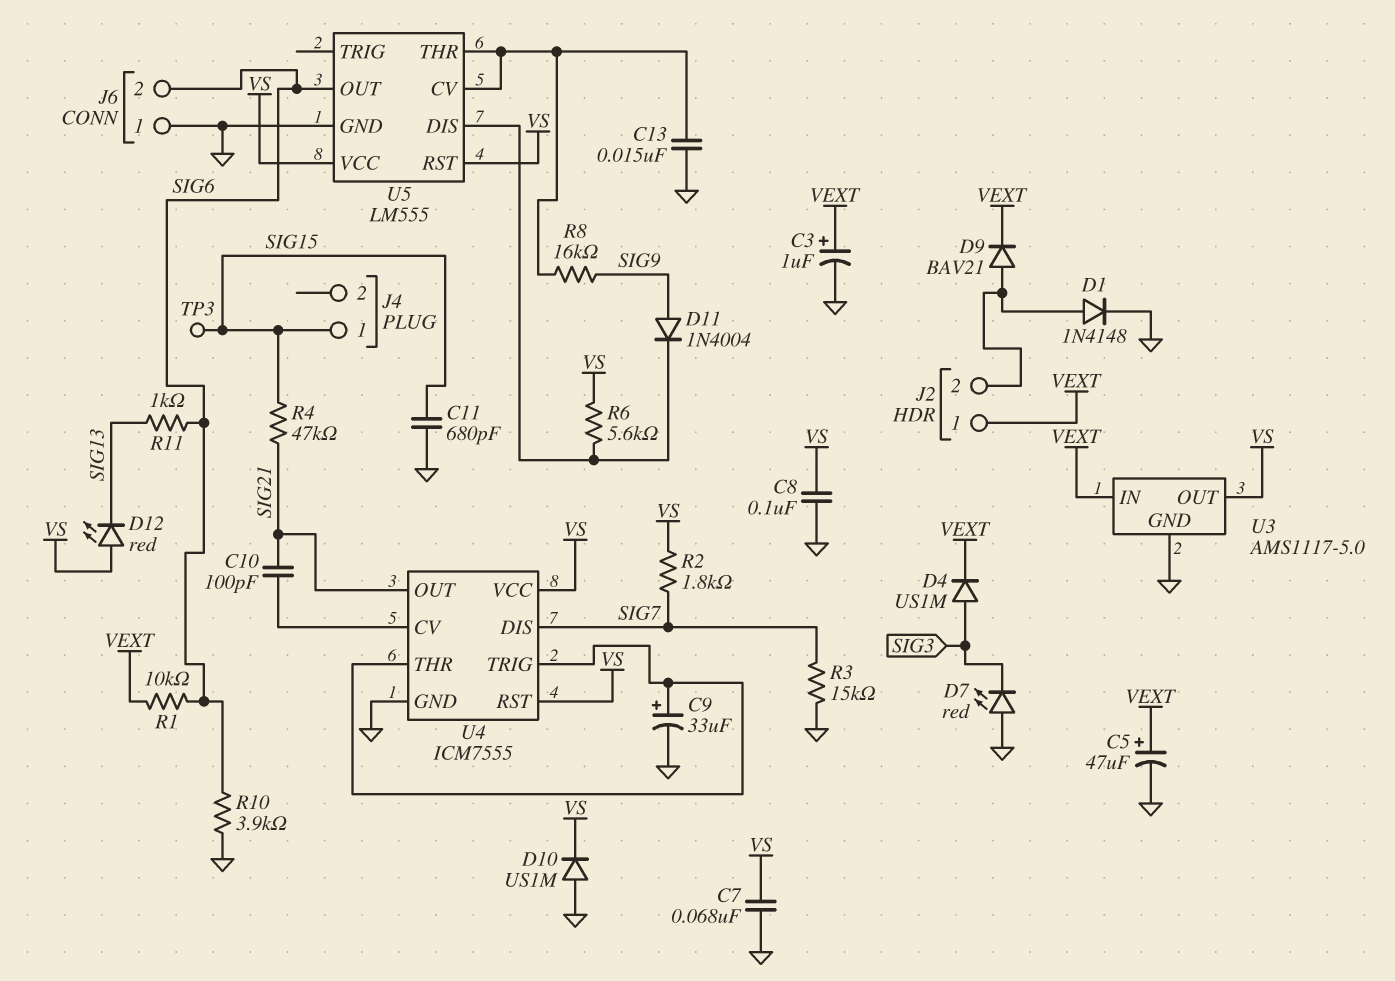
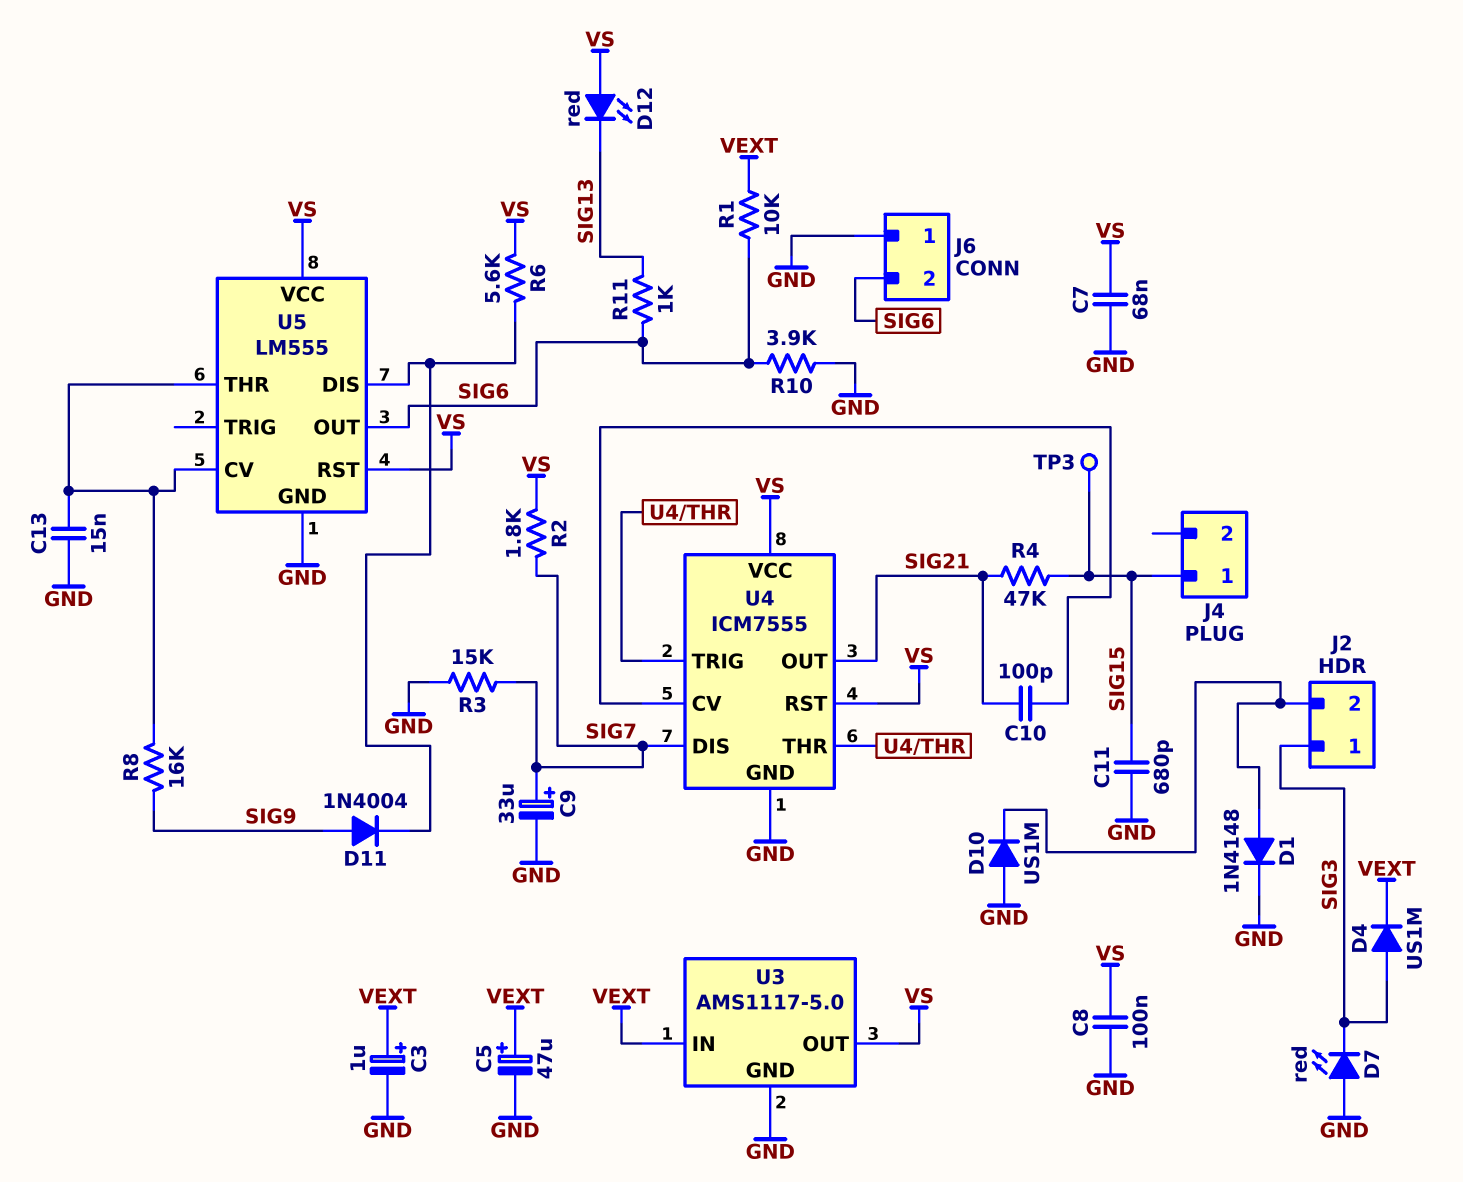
C9: 33uF (plus U4/THR, minus GND) -> 33uF (plus SIG7, minus GND)
D9: diode BAV21 (A J2/2, K VEXT) -> none
D10: diode US1M (A GND, K VS) -> diode US1M (A GND, K J2/2)
J2 pin 1: VEXT -> SIG3

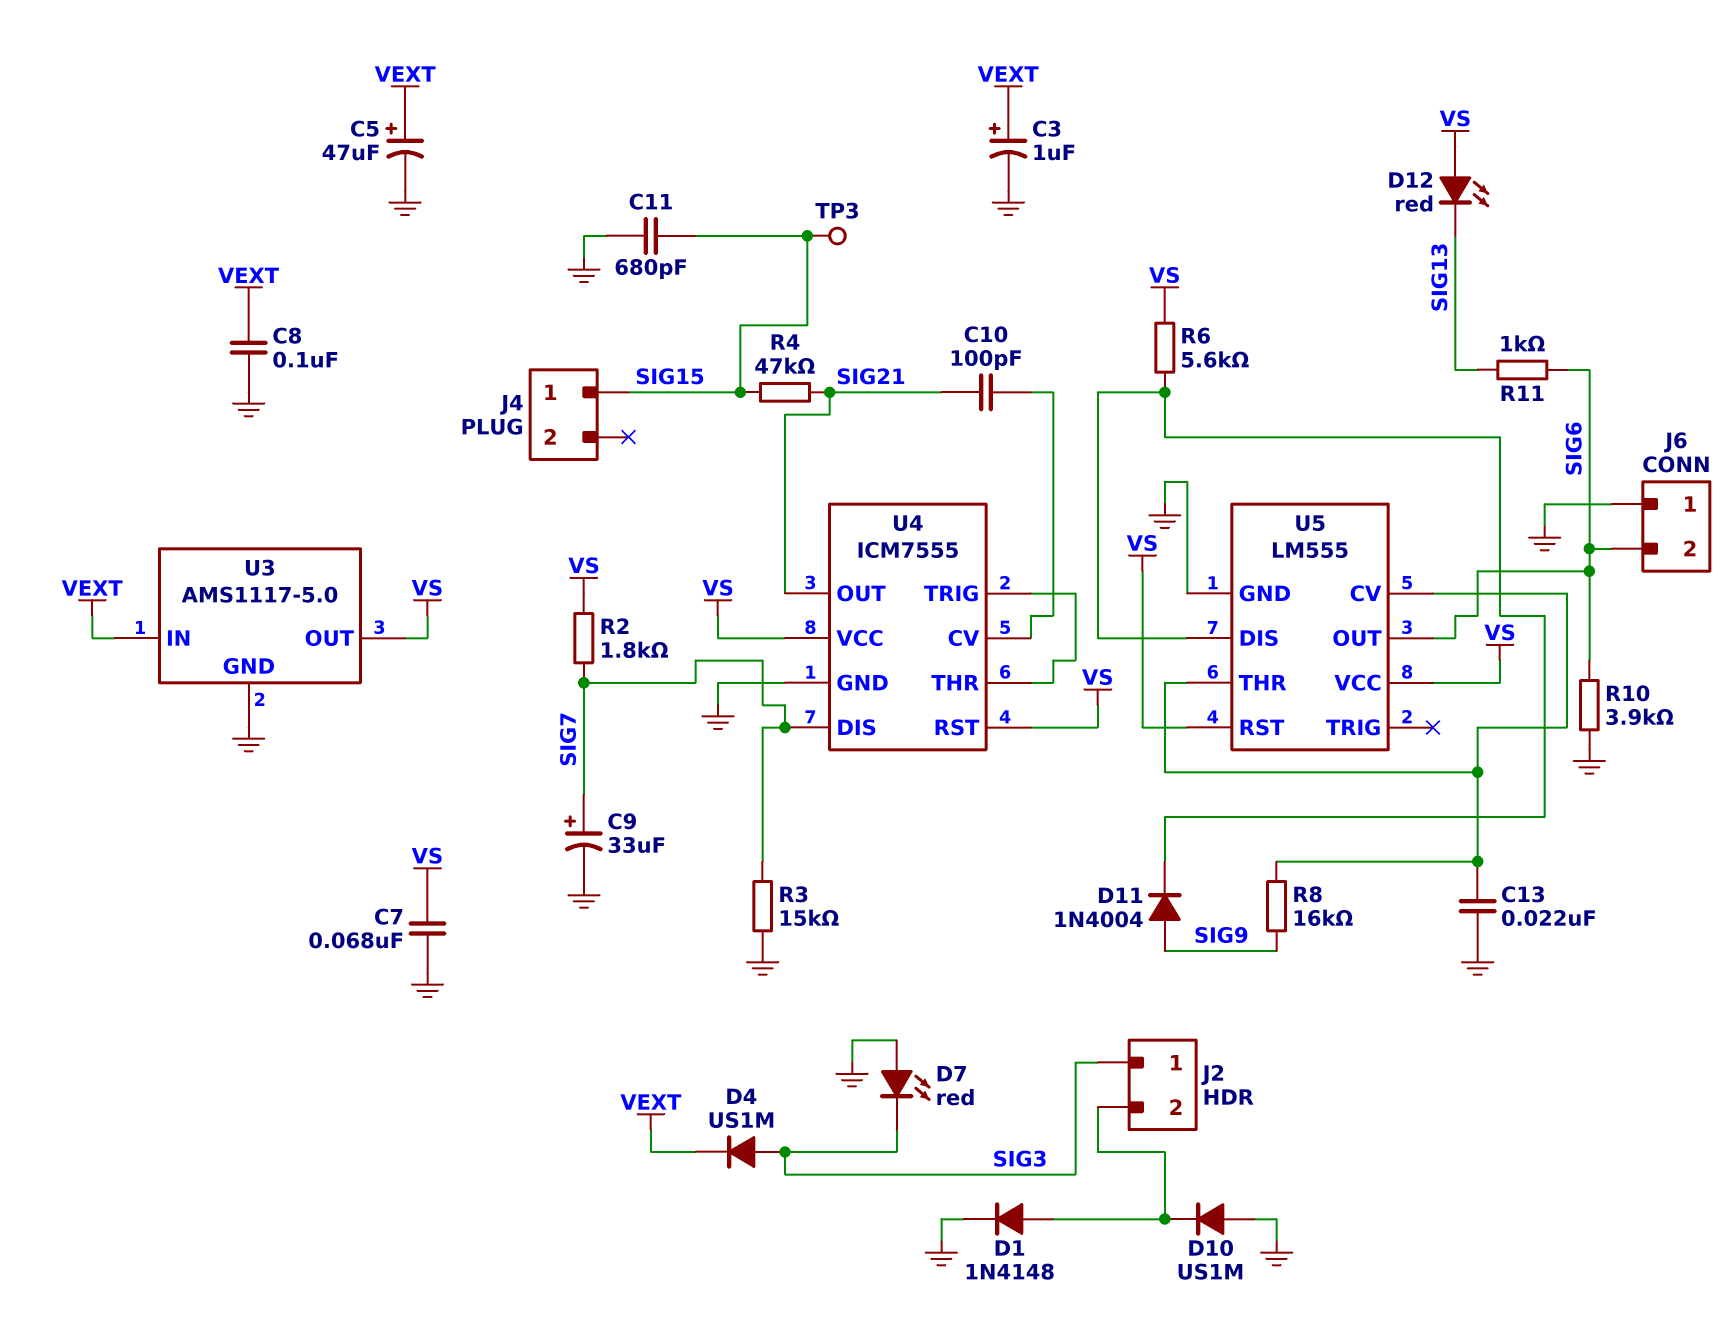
C8: 100nF (GND, VS) -> 100nF (GND, VEXT)
C13: 15nF (GND, U5/CV) -> 22nF (GND, U5/CV)
R1: 10k (SIG6, VEXT) -> none

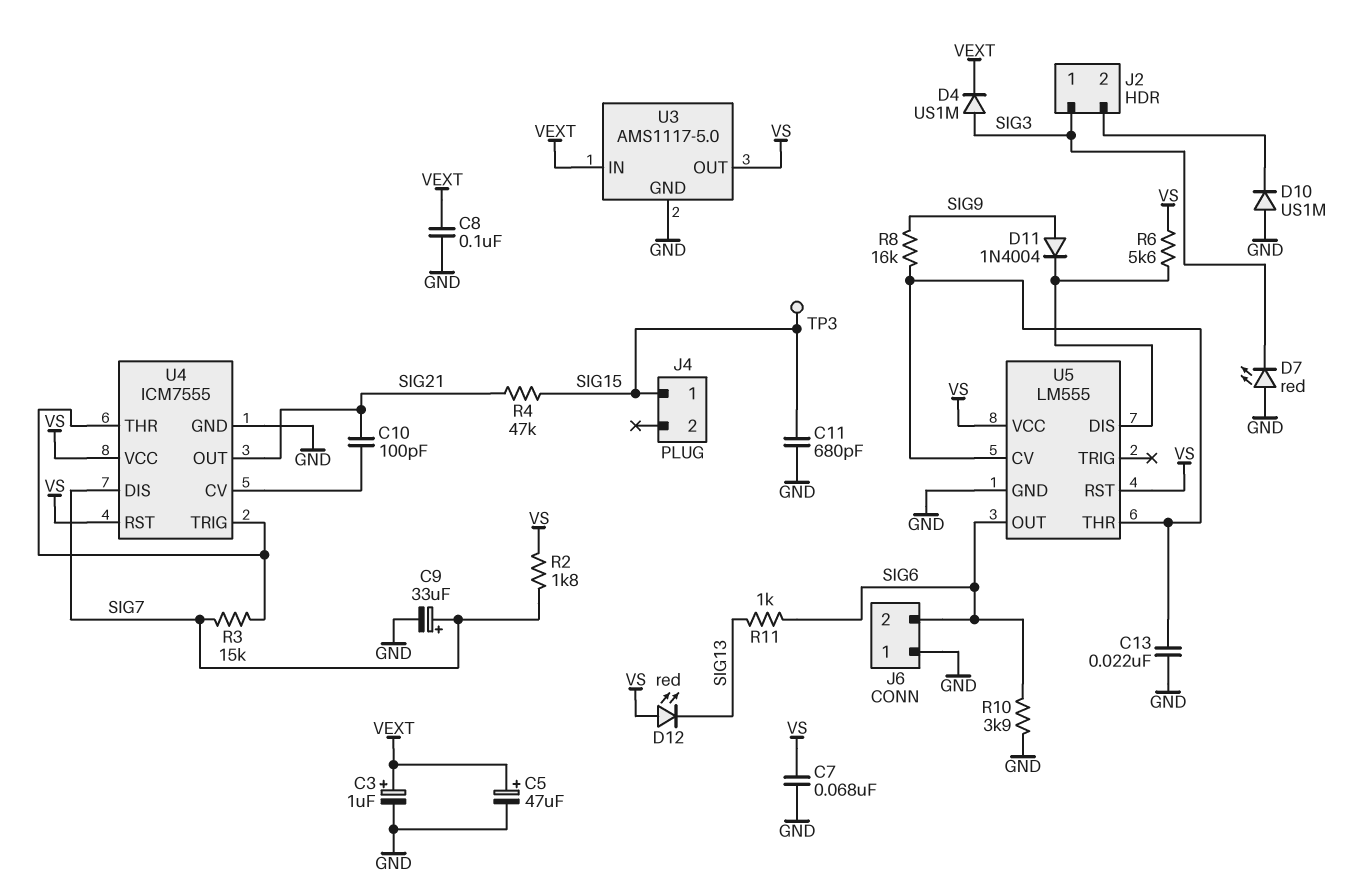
D1: diode 1N4148 (A J2/2, K GND) -> none
R3: 15k (GND, SIG7) -> 15k (SIG7, U4/THR)

